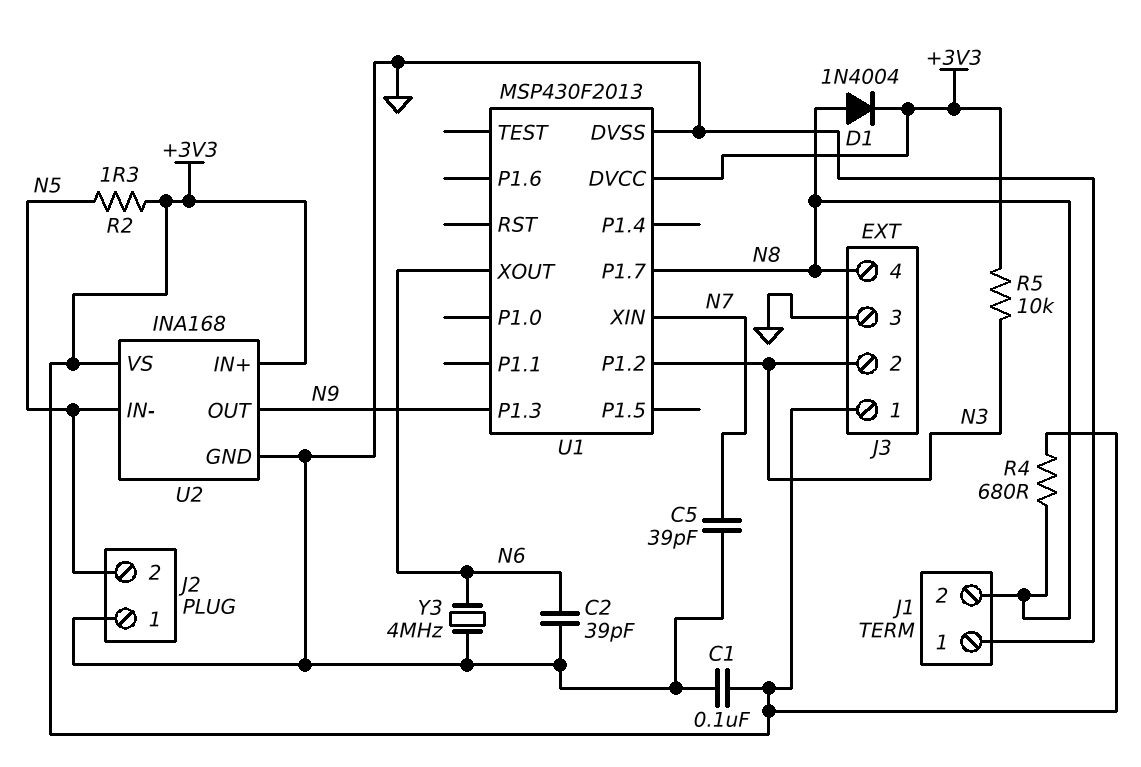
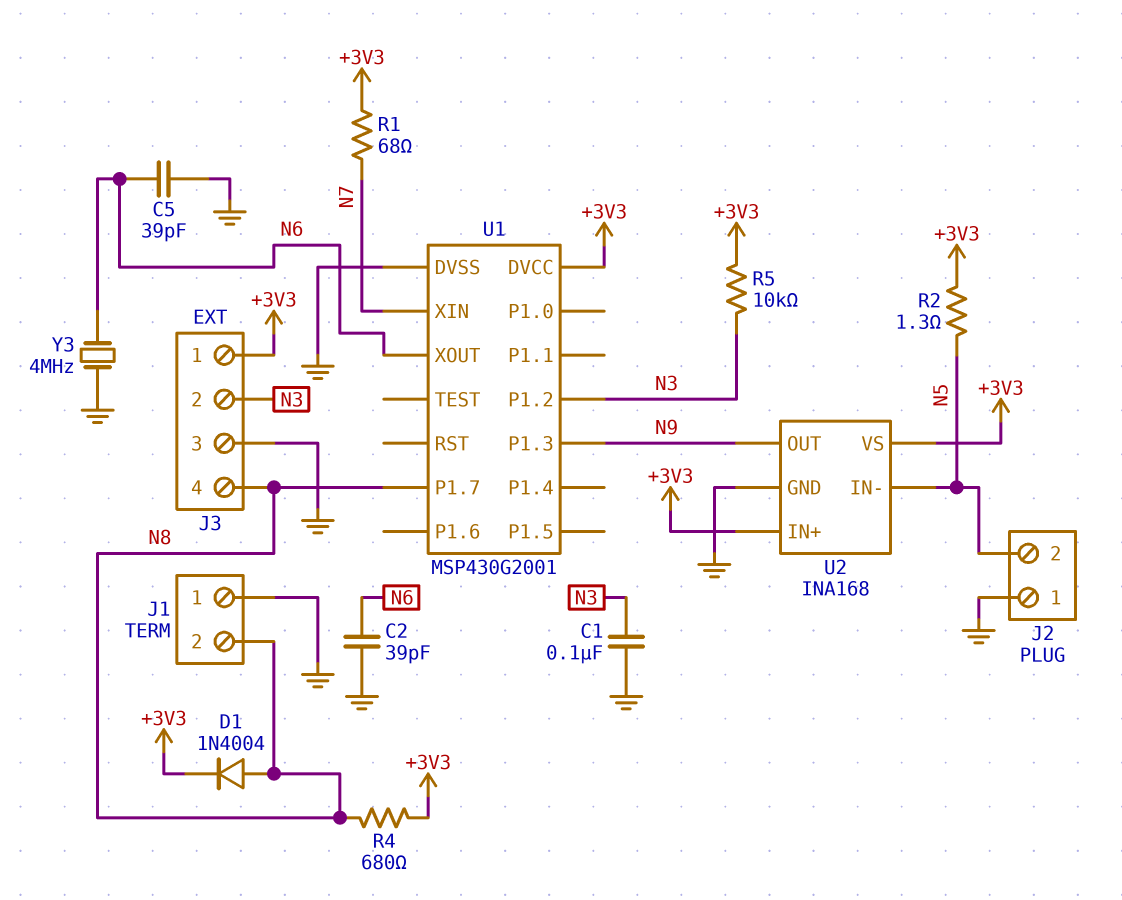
C1: 100nF (+3V3, GND) -> 100nF (GND, N3)
C5: 39pF (GND, N7) -> 39pF (GND, N6)
R1: none -> 68 (+3V3, N7)
U1: MSP430F2013 -> MSP430G2001

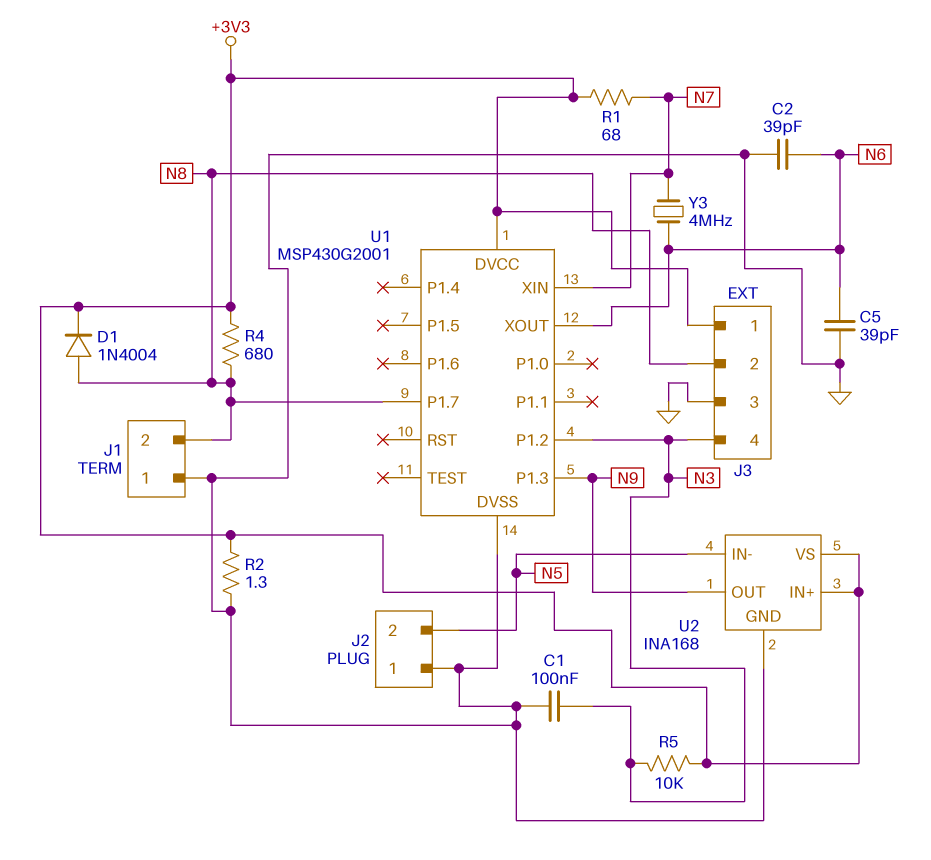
J3 pin 2: N3 -> N8
J3 pin 4: N8 -> N3
R2: 1.3 (+3V3, N5) -> 1.3 (+3V3, GND)
Y3: 4MHz (GND, N6) -> 4MHz (N6, N7)

